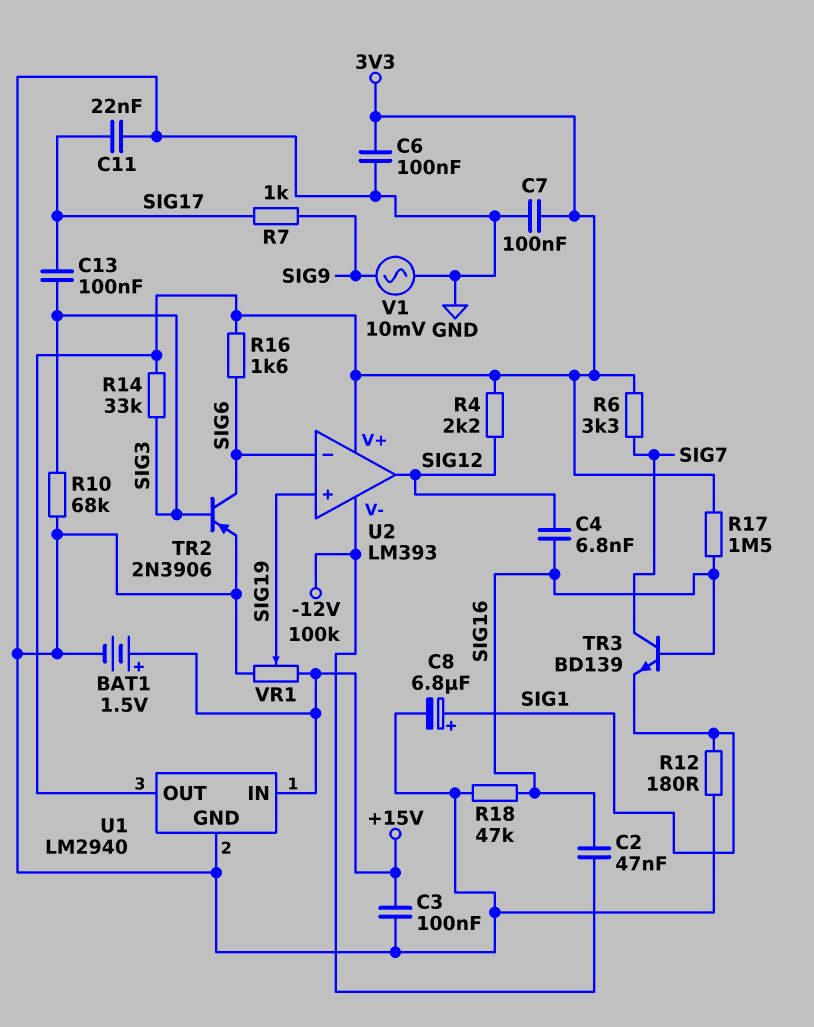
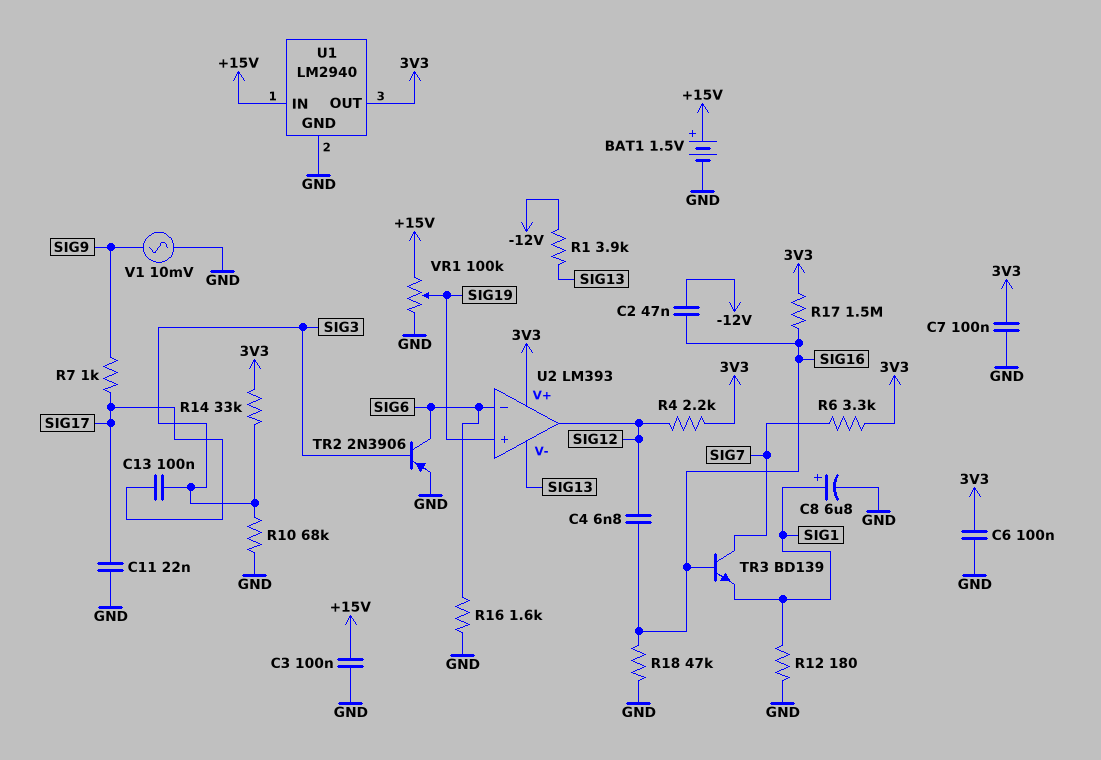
R1: none -> 3.9k (-12V, SIG13)
R16: 1.6k (3V3, SIG6) -> 1.6k (GND, SIG6)
U2 pin V-: -12V -> SIG13

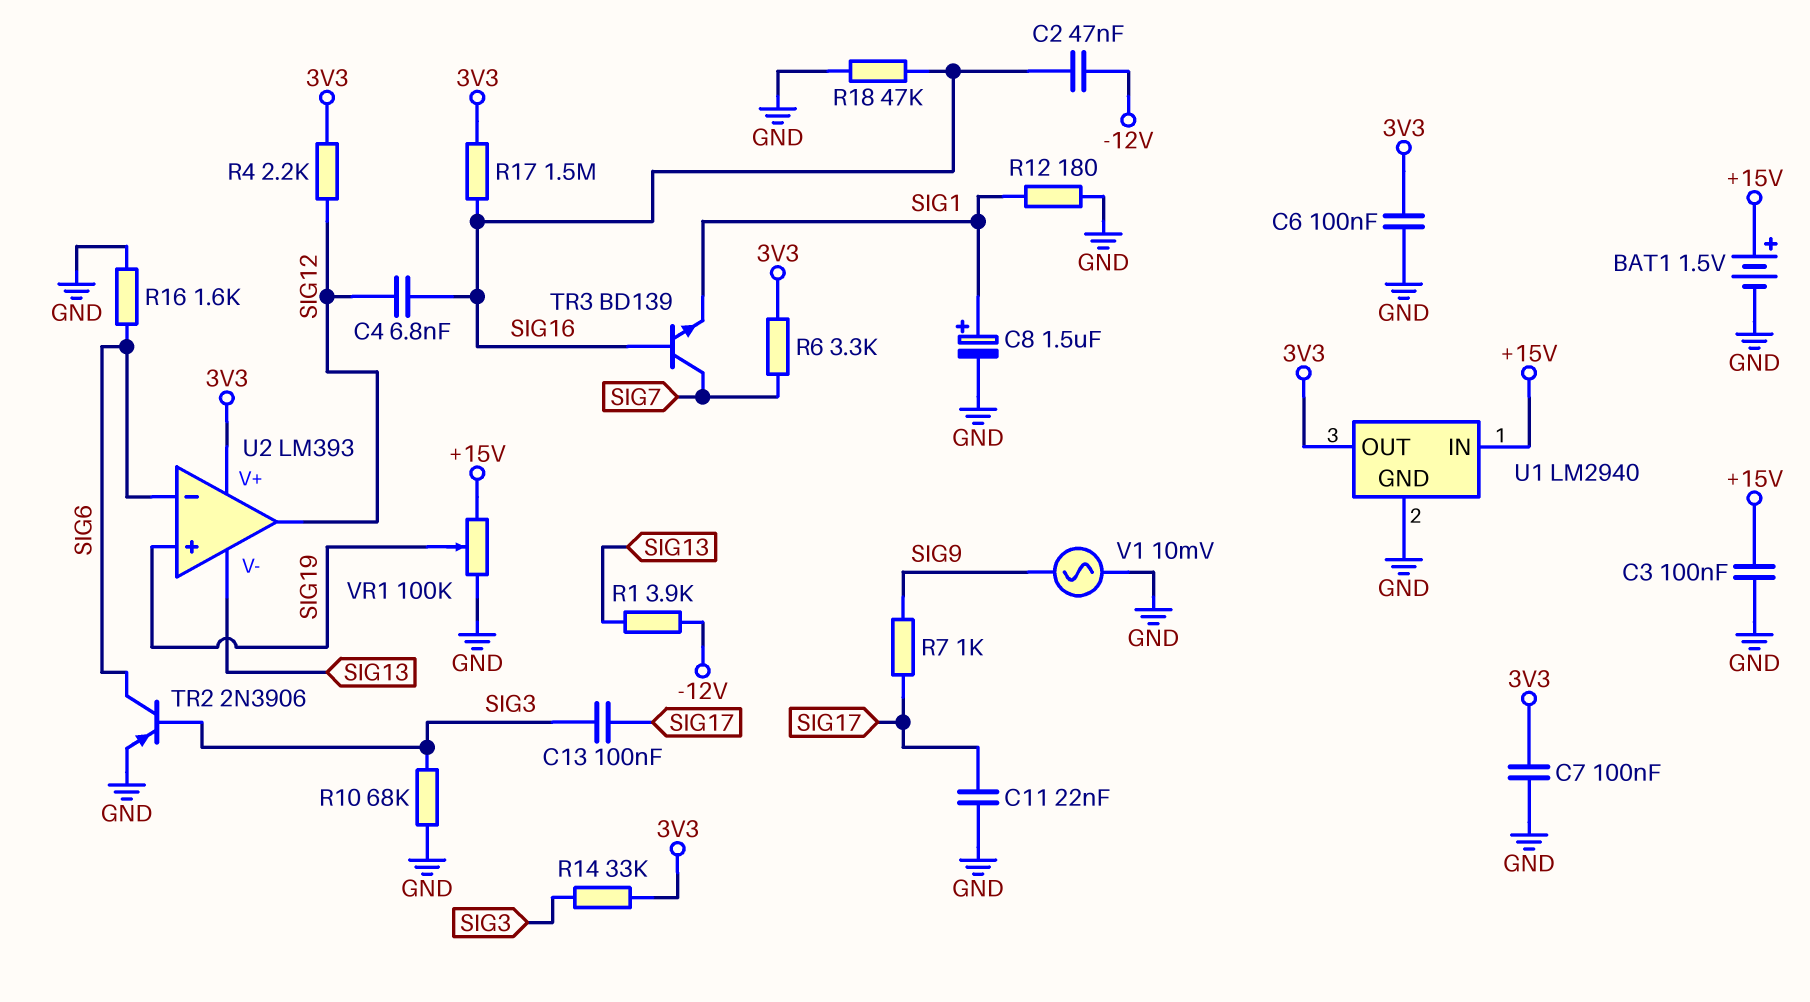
C8: 6.8uF (plus SIG1, minus GND) -> 1.5uF (plus SIG1, minus GND)

